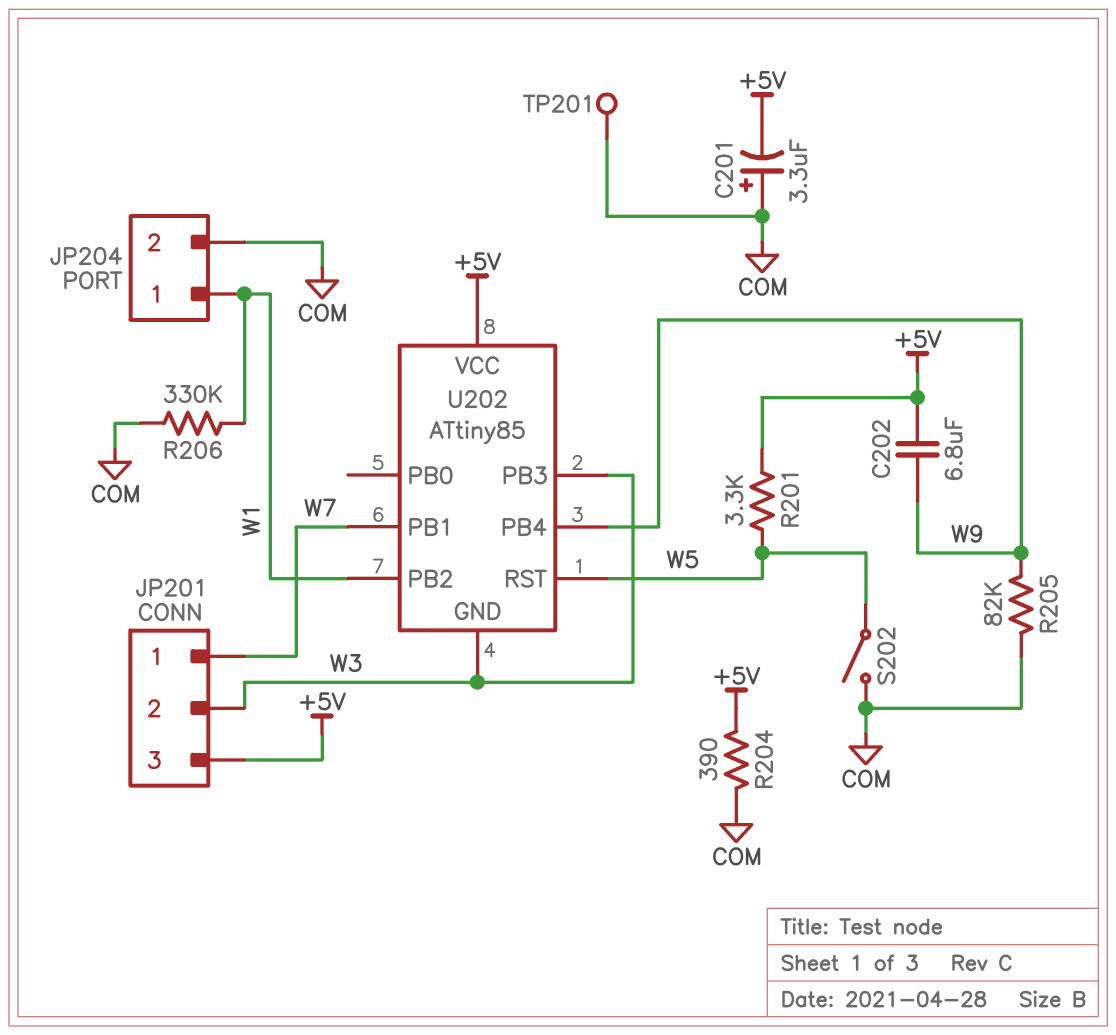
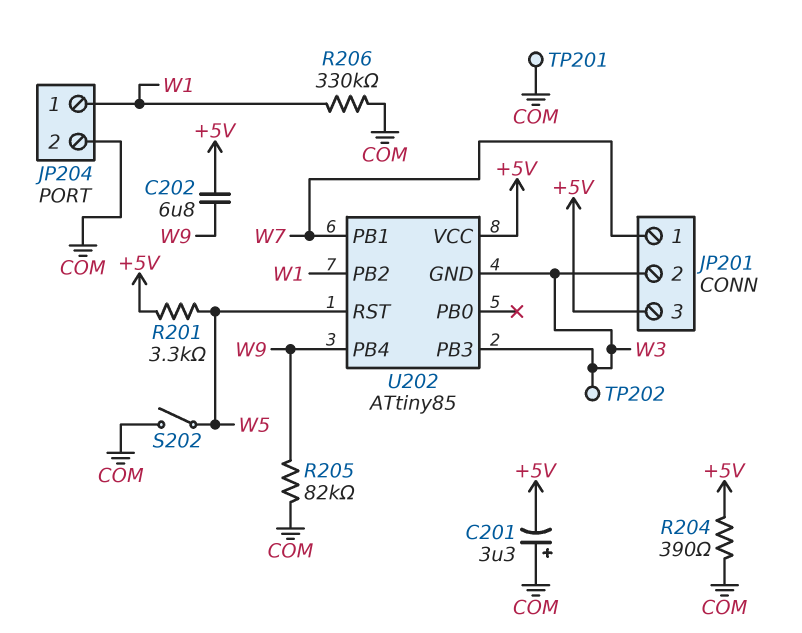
TP202: none -> test point (W3)

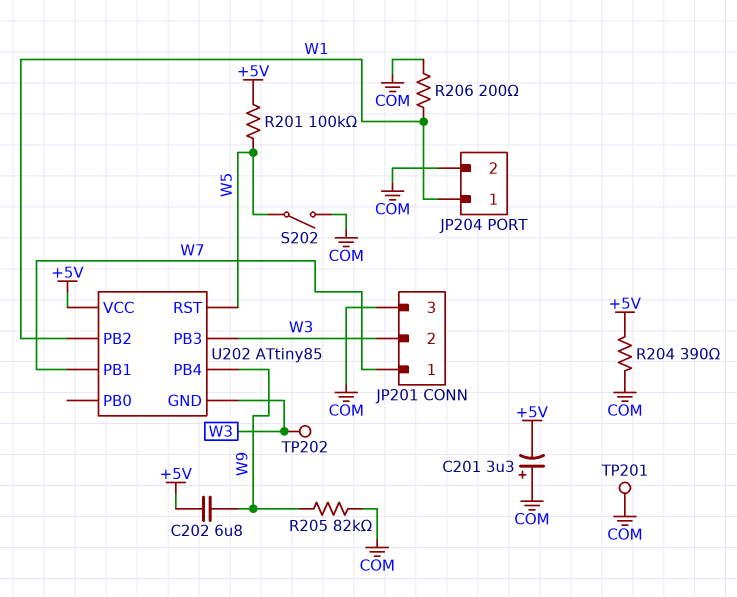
JP201 pin 3: +5V -> COM
R201: 3.3k (+5V, W5) -> 100k (+5V, W5)
R206: 330k (COM, W1) -> 200 (COM, W1)

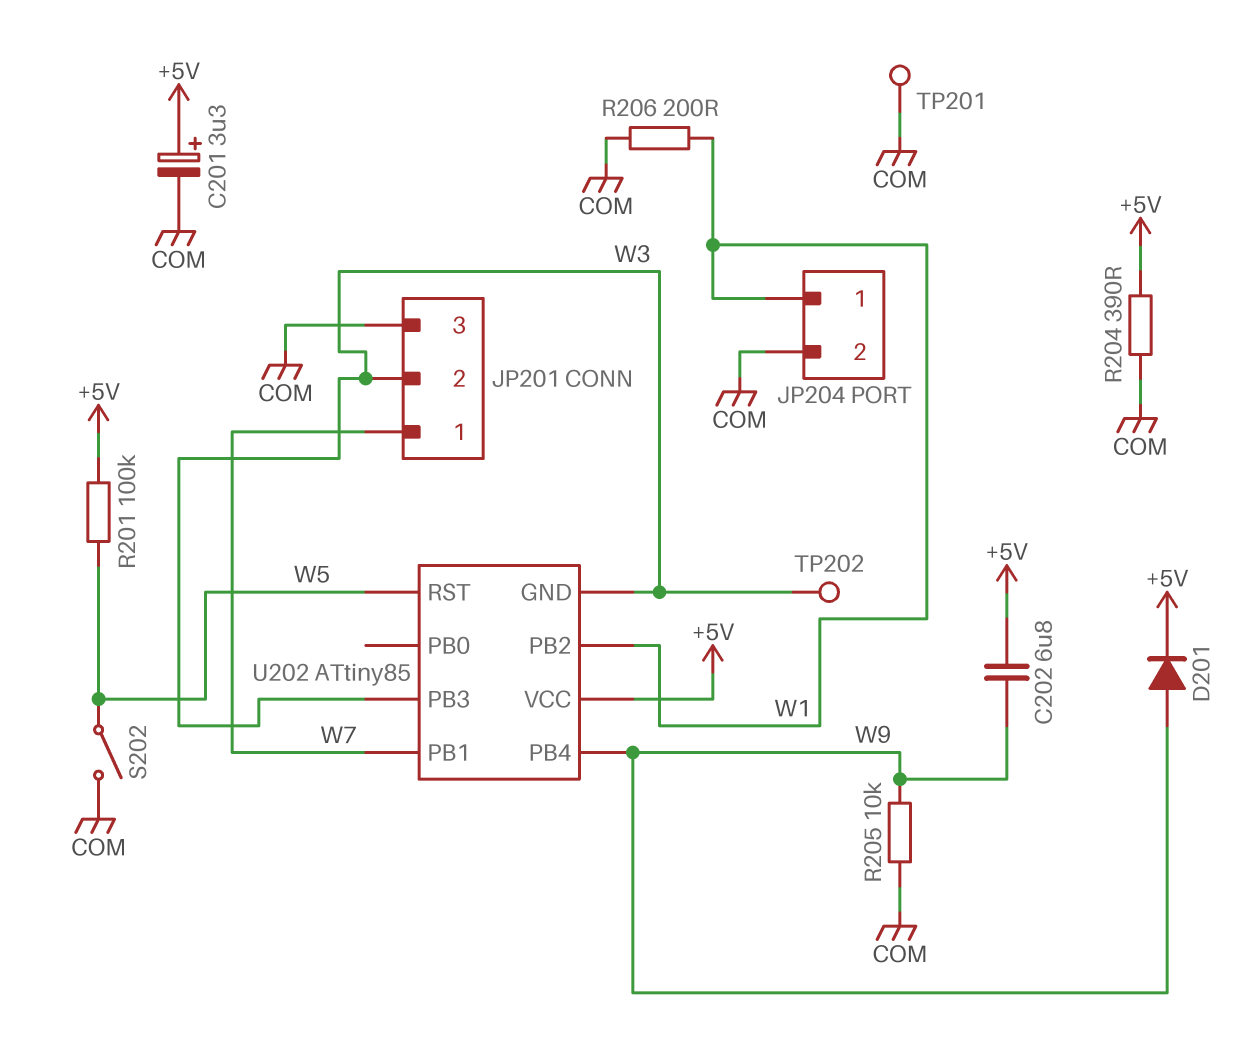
C201: 3.3uF (plus COM, minus +5V) -> 3.3uF (plus +5V, minus COM)
D201: none -> diode (A W9, K +5V)
R205: 82k (COM, W9) -> 10k (COM, W9)

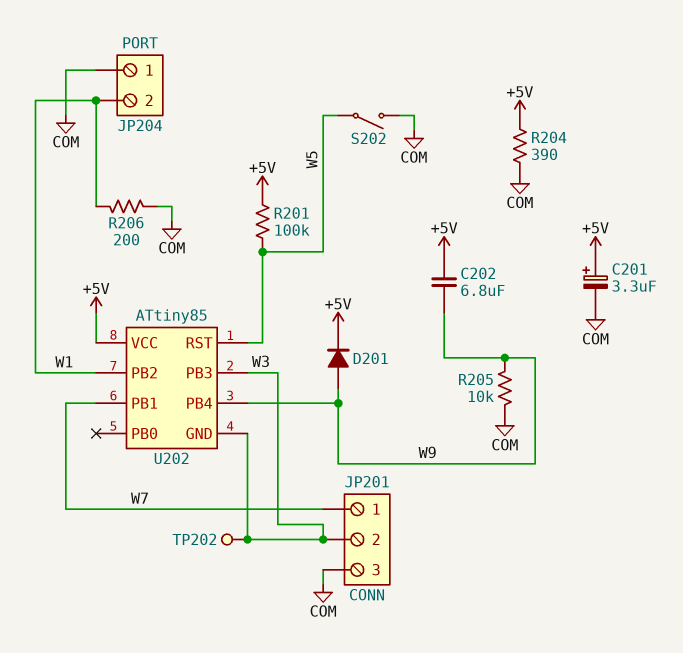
JP204 pin 1: W1 -> COM
JP204 pin 2: COM -> W1
TP201: test point (COM) -> none

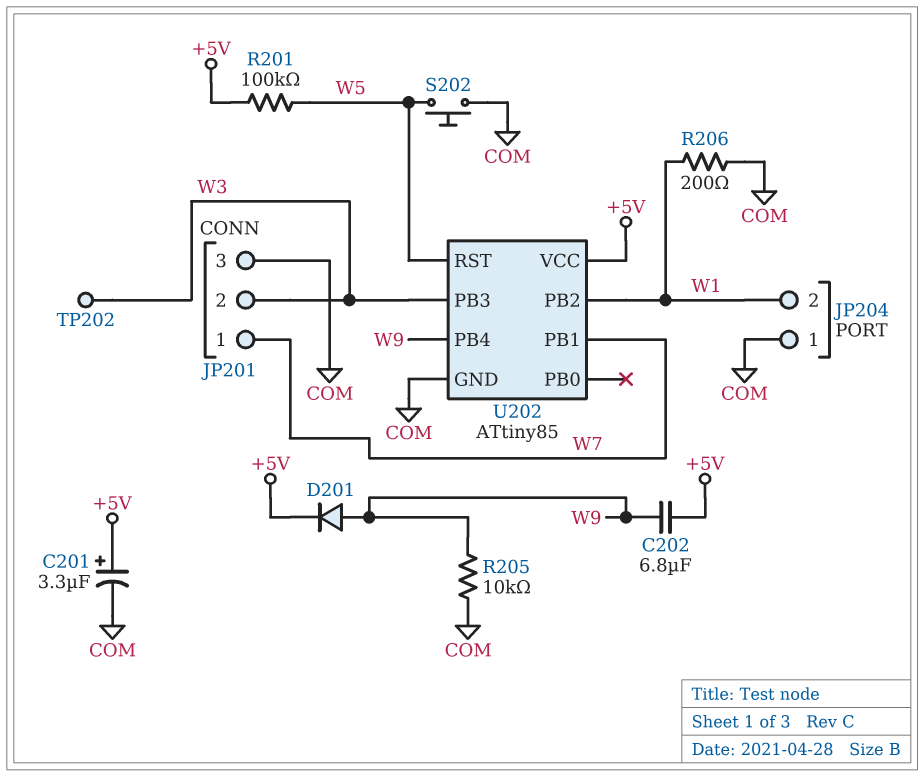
R204: 390 (+5V, COM) -> none
S202: switch (COM, W5) -> button (COM, W5)
U202 pin GND: W3 -> COM

